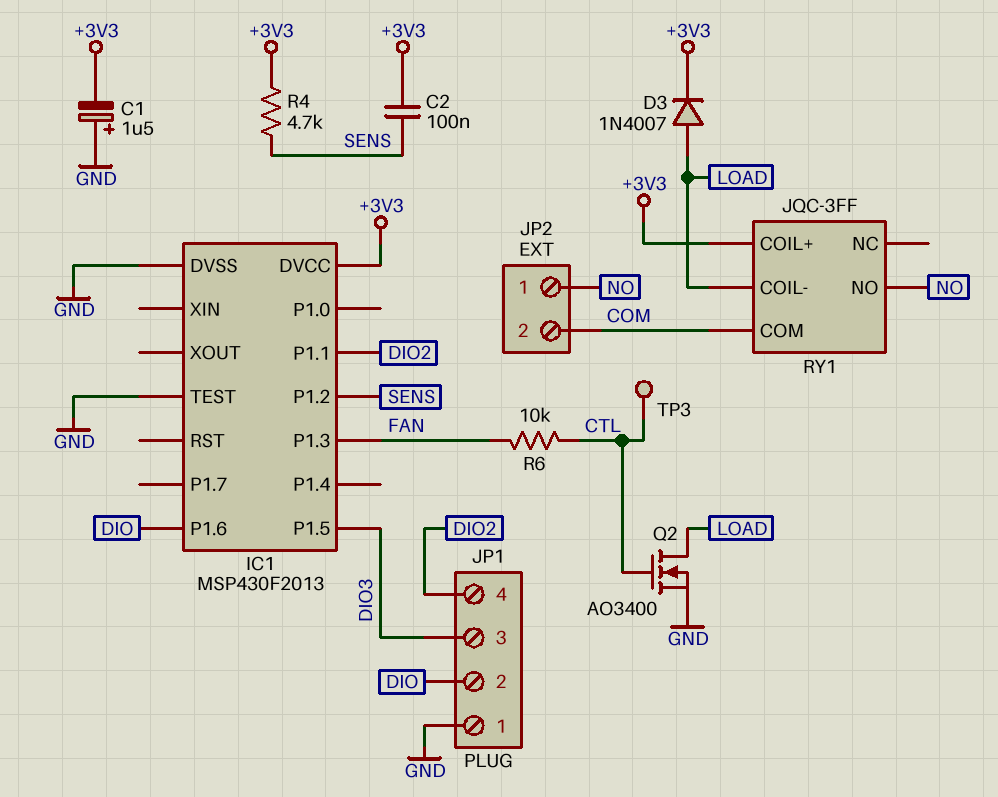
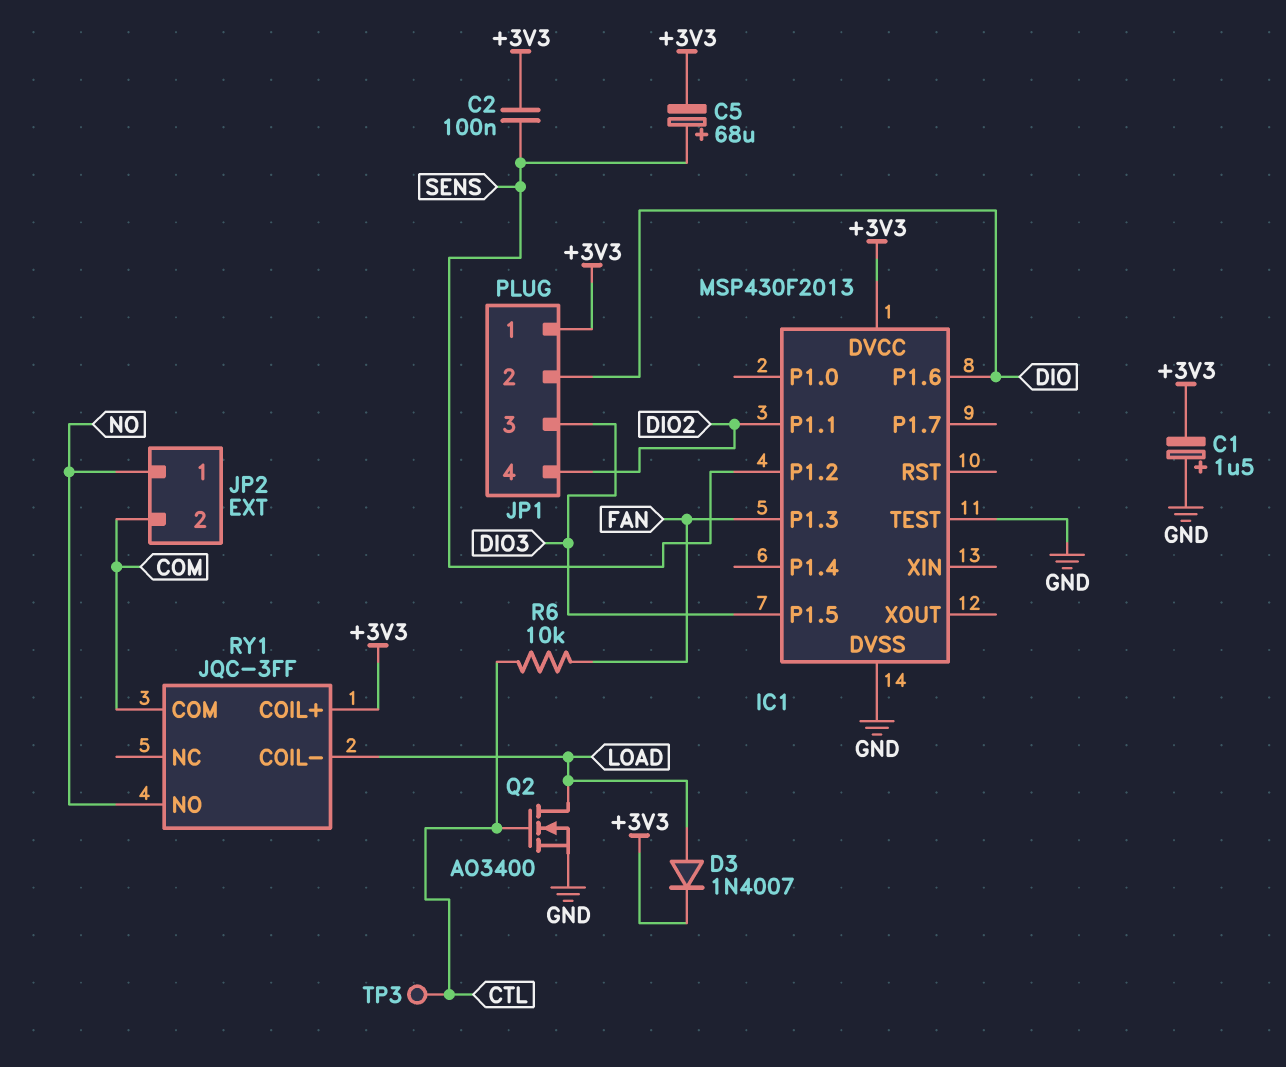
C5: none -> 68uF (plus SENS, minus +3V3)
JP1 pin 1: GND -> +3V3
R4: 4.7k (+3V3, SENS) -> none

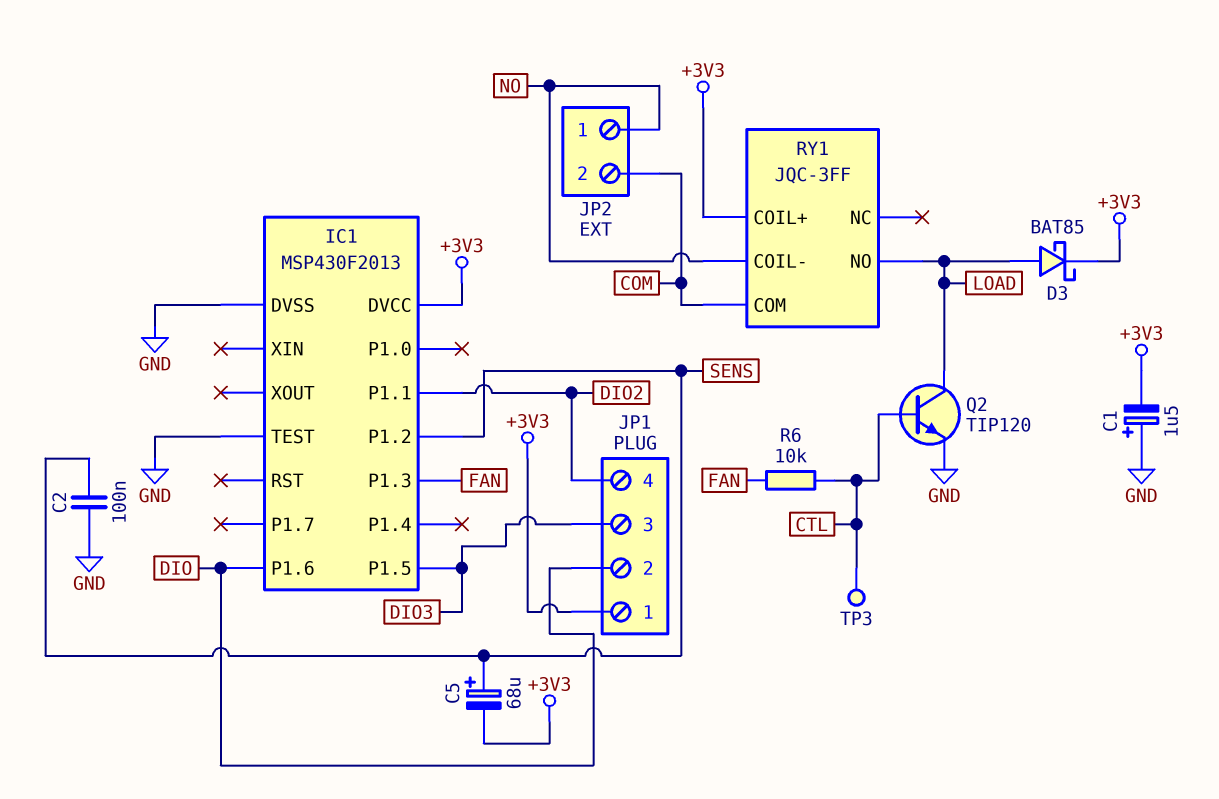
C2: 100nF (+3V3, SENS) -> 100nF (GND, SENS)
D3: diode 1N4007 (A LOAD, K +3V3) -> schottky BAT85 (A LOAD, K +3V3)
Q2: NMOS AO3400 (G CTL, D LOAD, S GND) -> NPN TIP120 (B CTL, C LOAD, E GND)
RY1 pin COIL-: LOAD -> NO
RY1 pin NO: NO -> LOAD

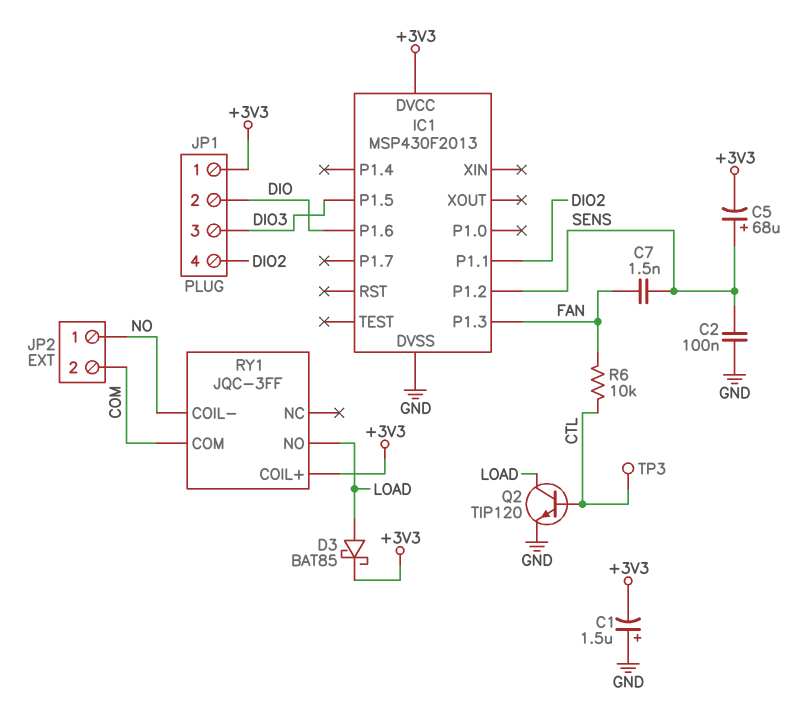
C7: none -> 1.5nF (FAN, SENS)
IC1 pin TEST: GND -> none

